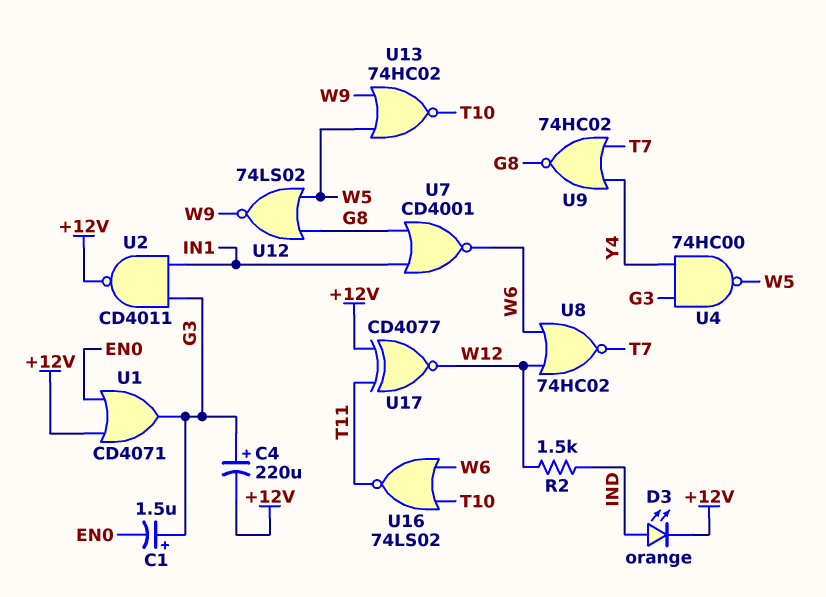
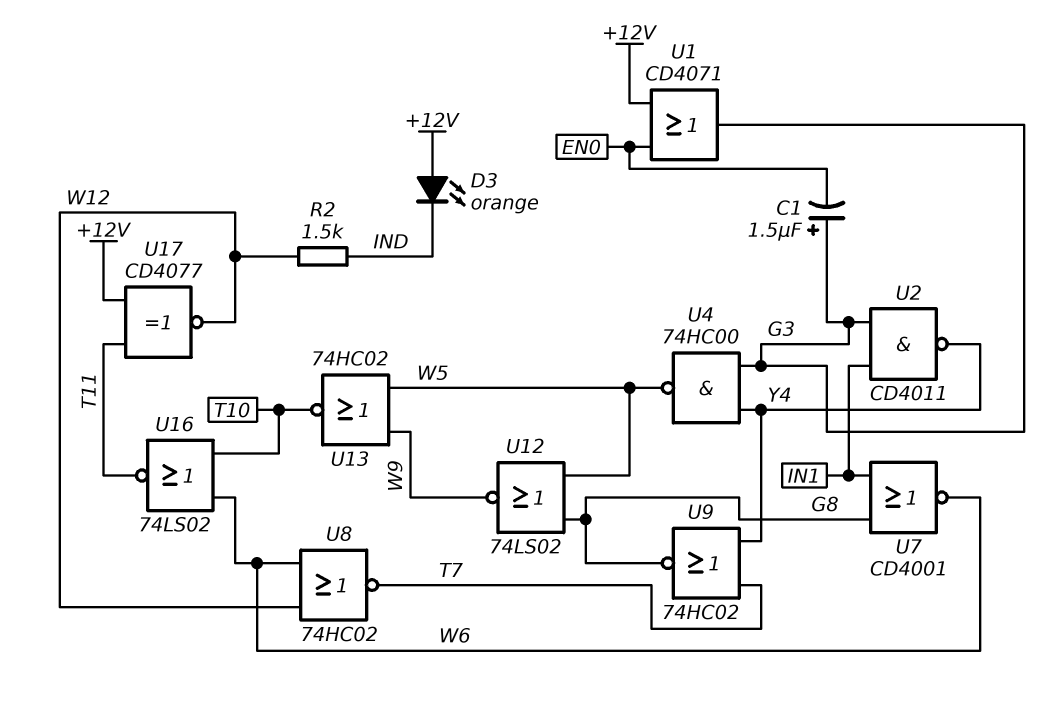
C4: 220uF (plus G3, minus +12V) -> none
D3: LED orange (A IND, K +12V) -> LED orange (A +12V, K IND)
U2: NAND CD4011 (in G3, in IN1, out +12V) -> NAND CD4011 (in G3, in IN1, out Y4)

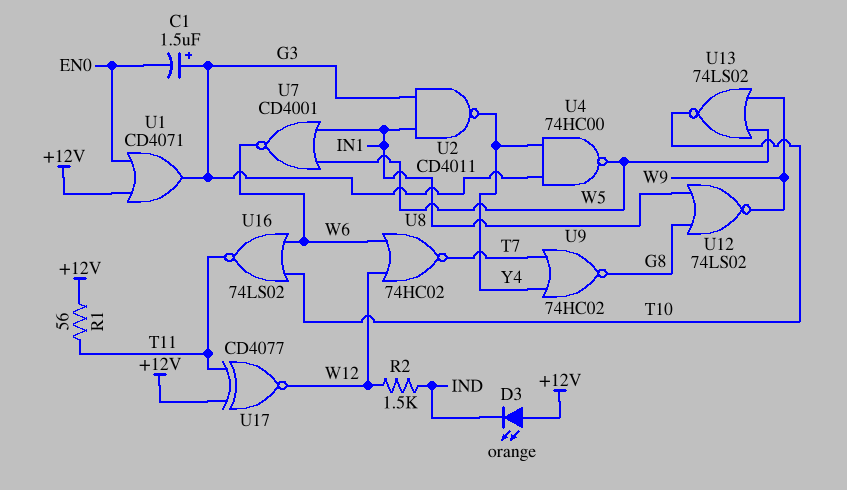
R1: none -> 56 (+12V, T11)
U7: NOR CD4001 (in G8, in IN1, out W6) -> NOR CD4001 (in IN1, in W5, out W6)
U12: NOR 74LS02 (in G8, in W5, out W9) -> NOR 74LS02 (in G8, in IN1, out W9)
U13: NOR 74HC02 (in W5, in W9, out T10) -> NOR 74LS02 (in W5, in W9, out T10)

